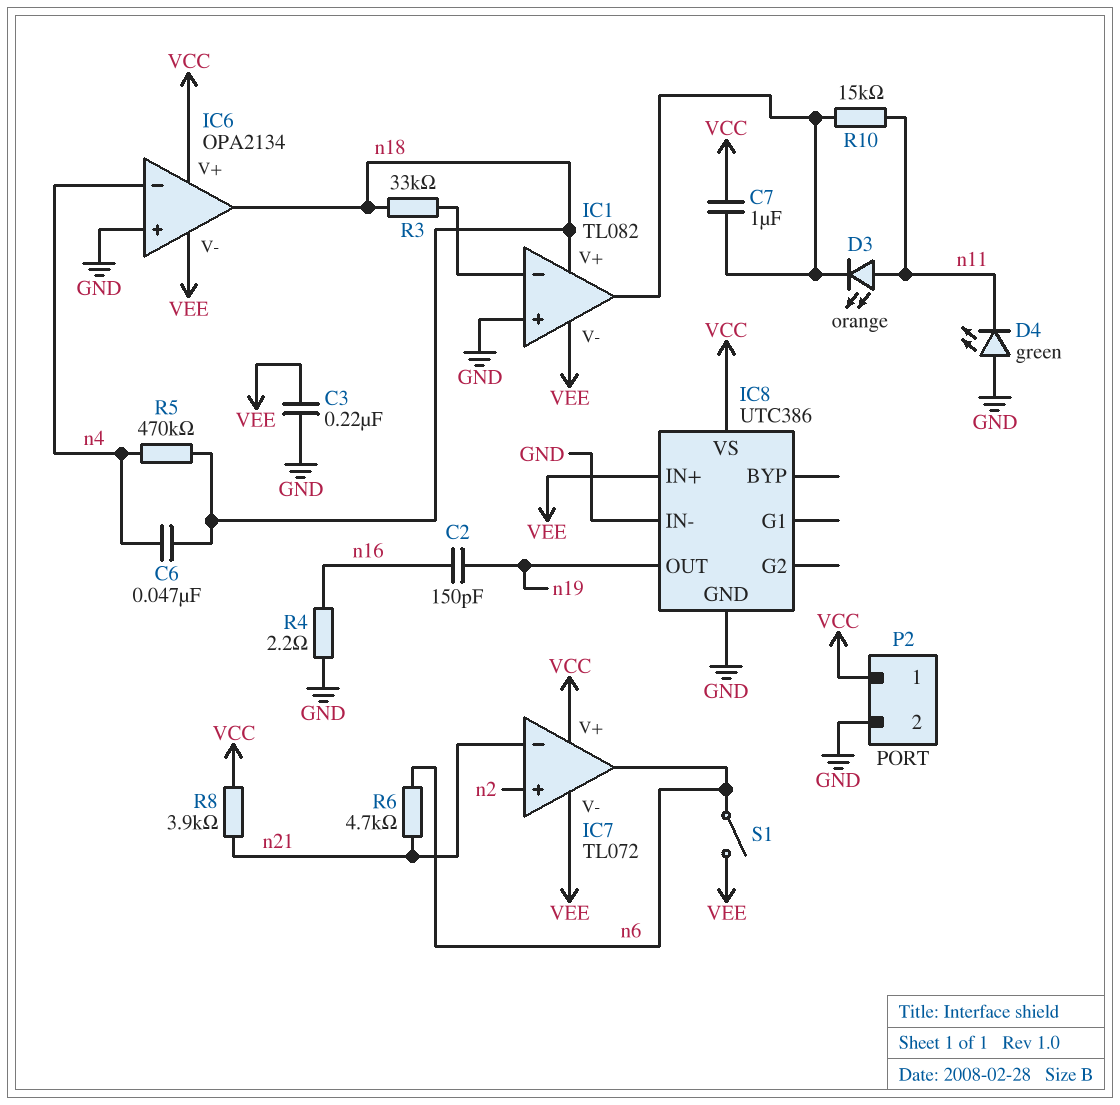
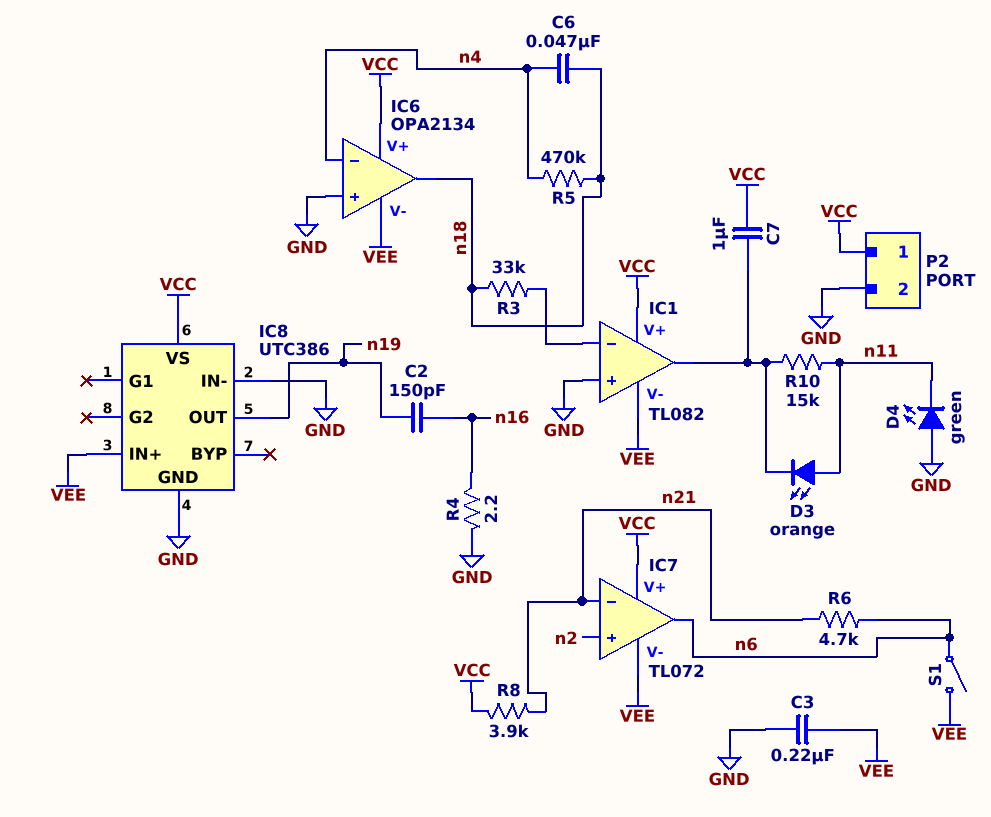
IC1 pin V+: n18 -> VCC

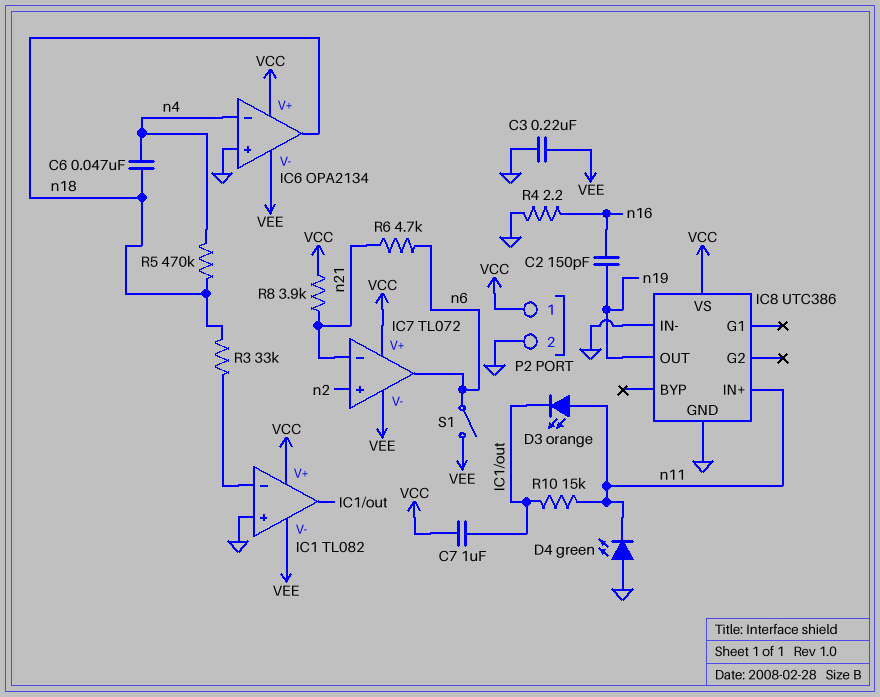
IC8 pin IN+: VEE -> n11

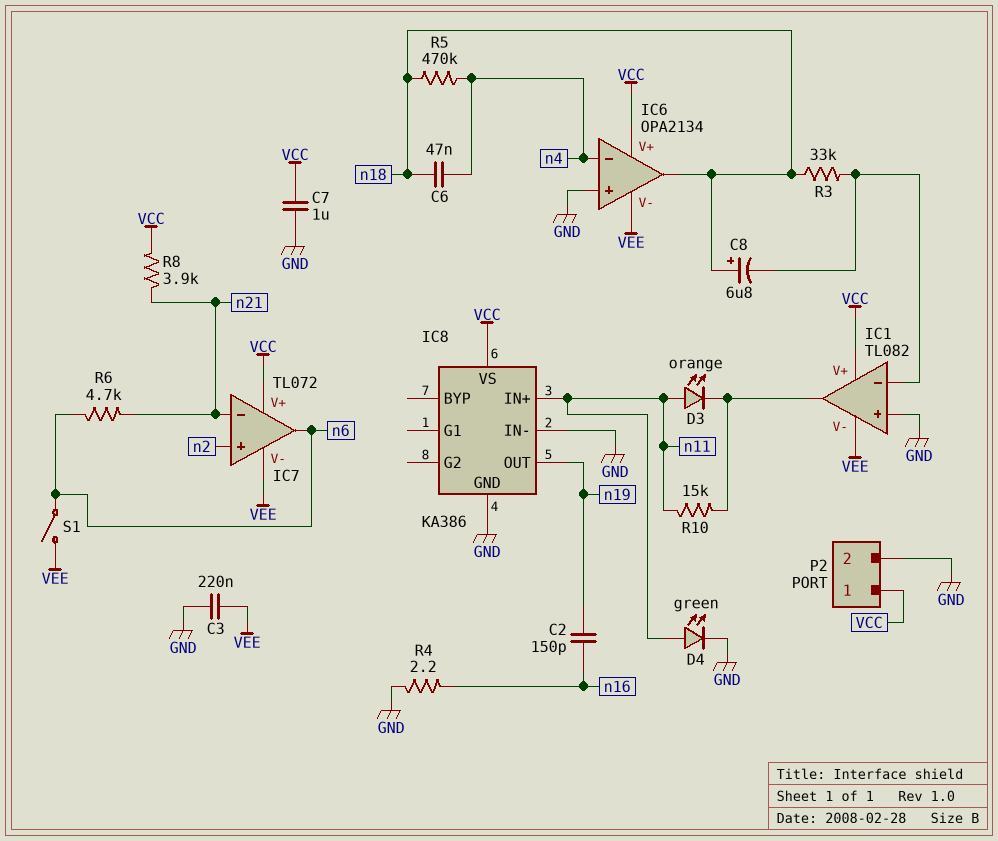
C7: 1uF (IC1/out, VCC) -> 1uF (GND, VCC)
C8: none -> 6.8uF (plus n18, minus IC1/in-)
D4: LED green (A GND, K n11) -> LED green (A n11, K GND)
IC8: UTC386 -> KA386

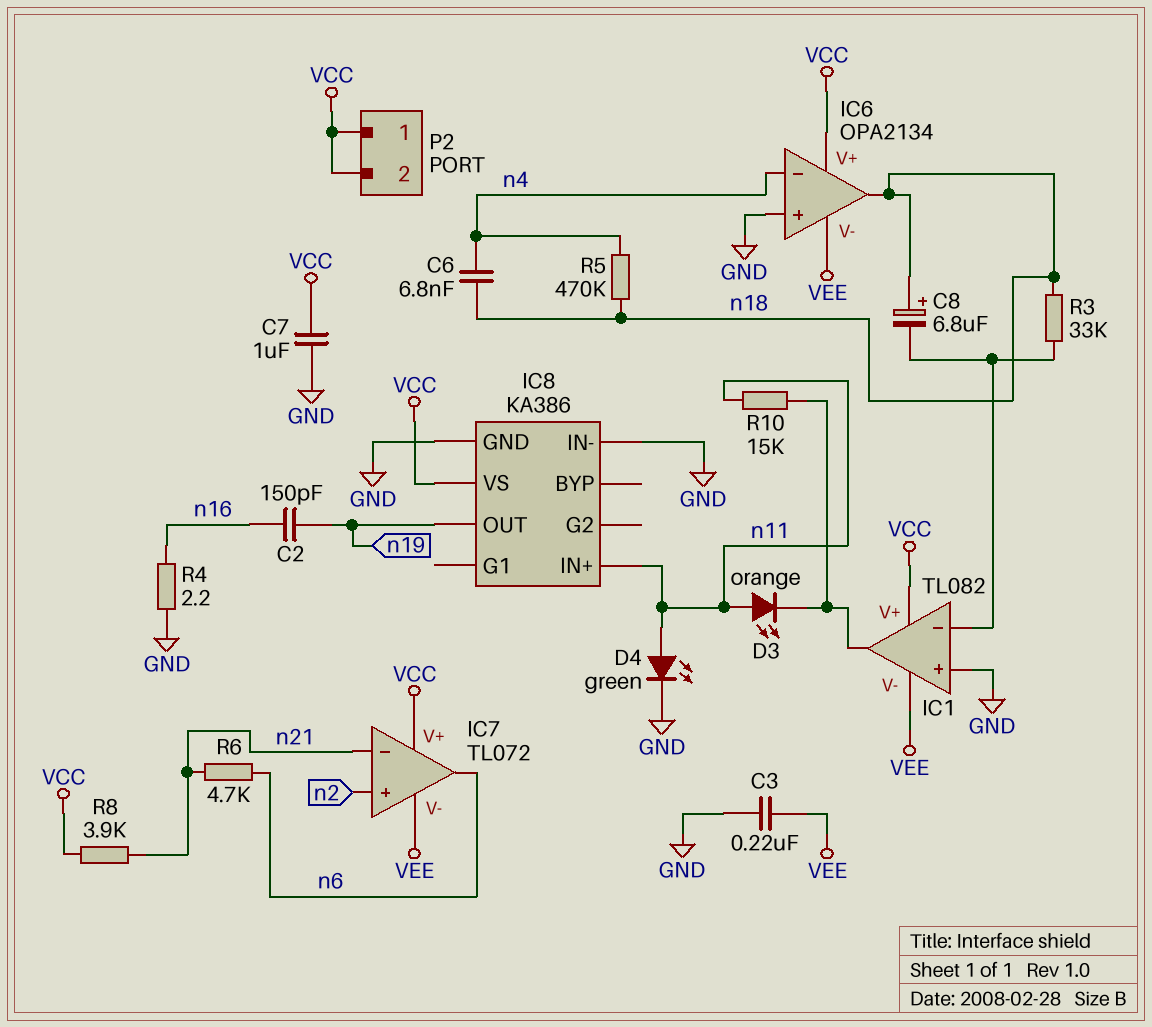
C6: 47nF (n4, n18) -> 6.8nF (n4, n18)
P2 pin 2: GND -> VCC
S1: switch (VEE, n6) -> none

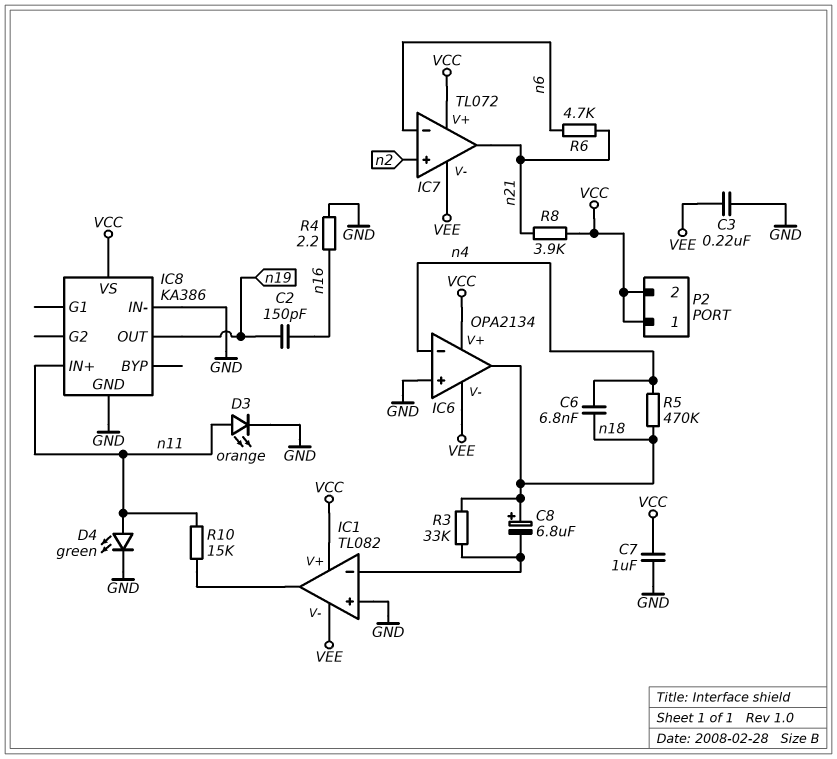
D3: LED orange (A n11, K IC1/out) -> LED orange (A n11, K GND)
IC7 pin in-: n21 -> n6
IC7 pin out: n6 -> n21

